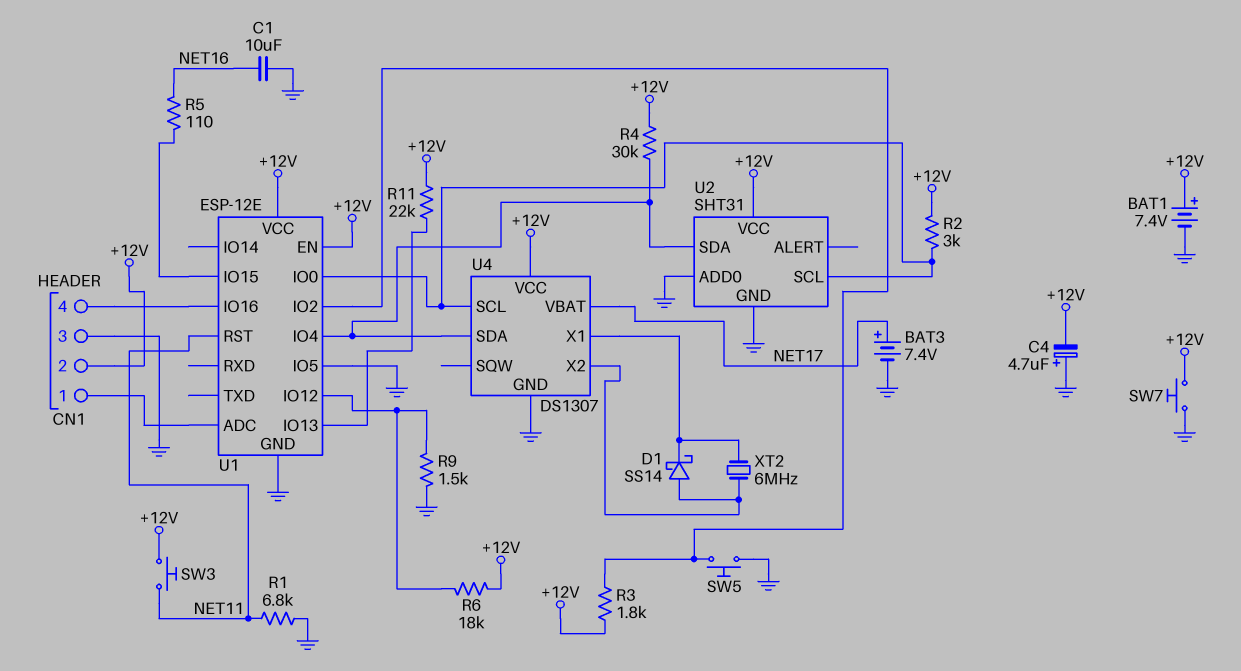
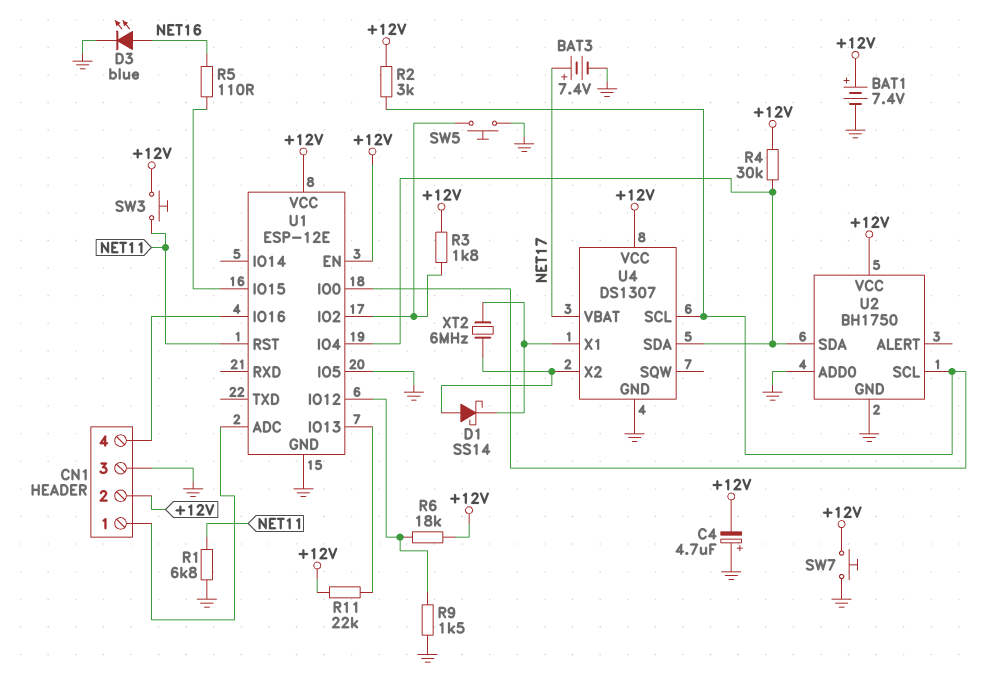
C1: 10uF (GND, NET16) -> none
D3: none -> LED blue (A NET16, K GND)
U2: SHT31 -> BH1750

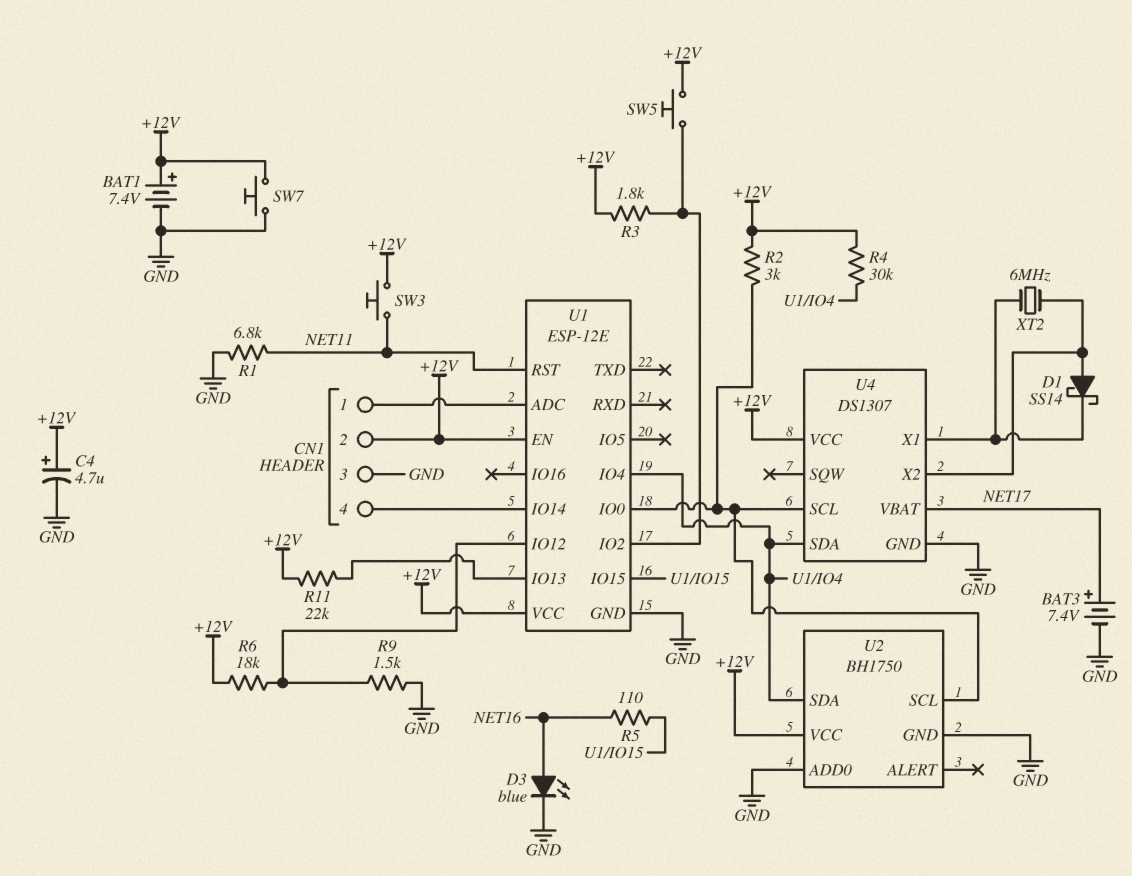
C4: 4.7uF (plus GND, minus +12V) -> 4.7uF (plus +12V, minus GND)
SW5: button (GND, U1/IO2) -> button (+12V, U1/IO2)
U1 pin IO5: GND -> none
U1 pin IO14: none -> CN1/4
U1 pin IO16: CN1/4 -> none

